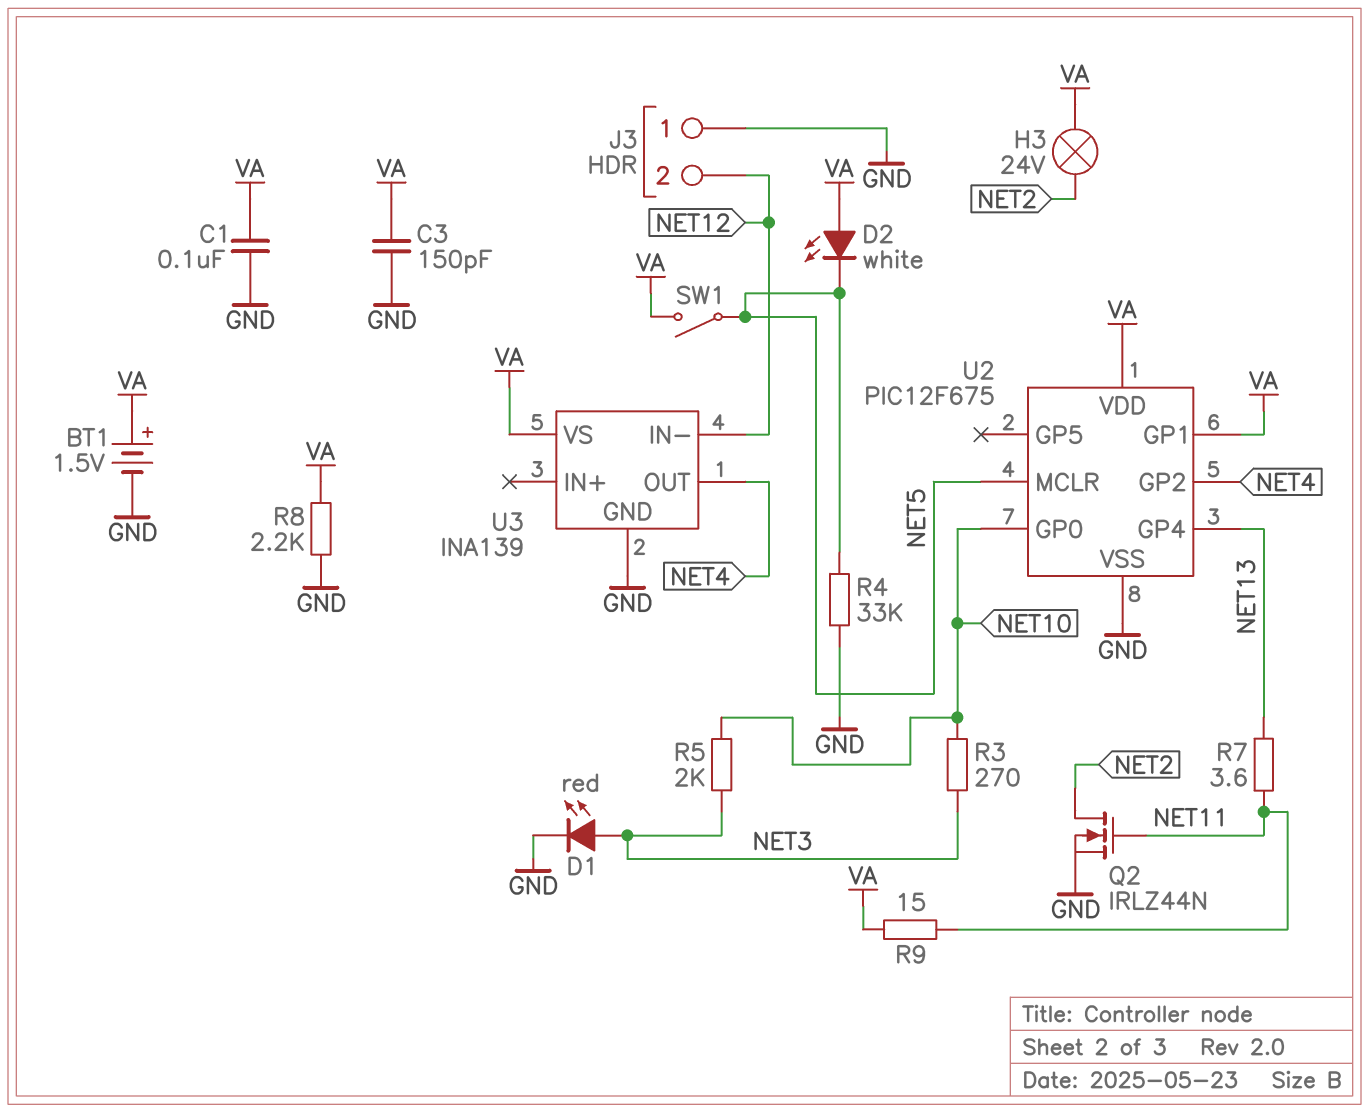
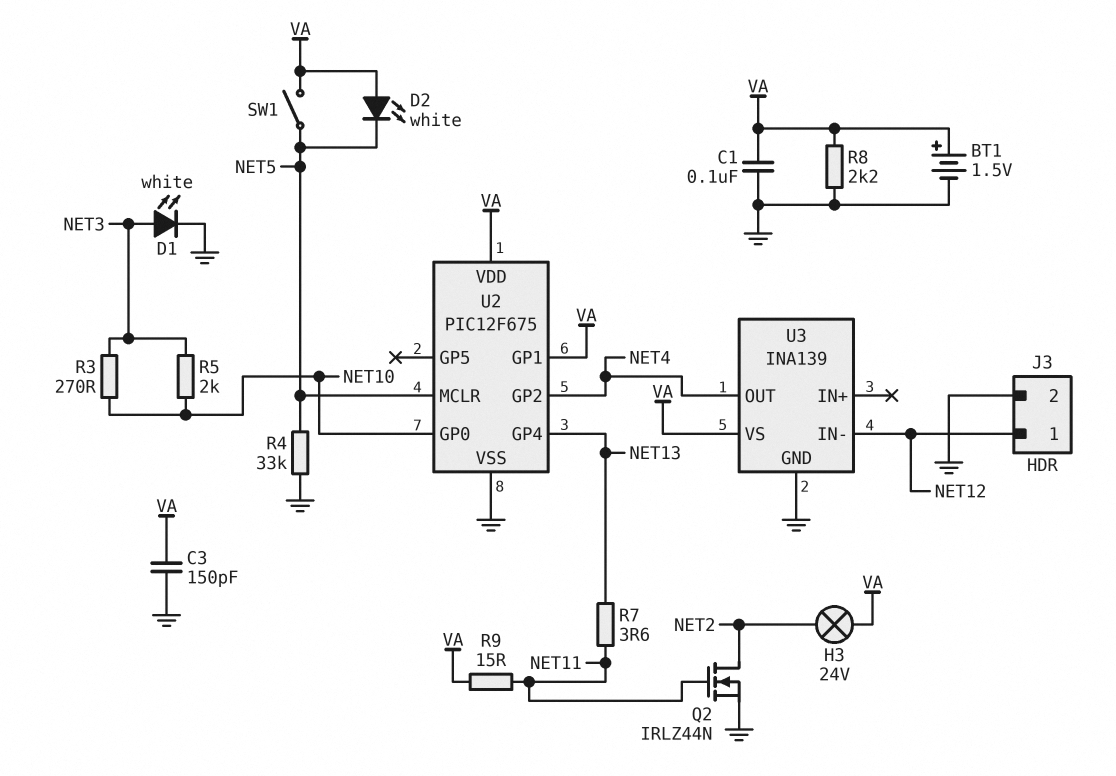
D1: LED red (A NET3, K GND) -> LED white (A NET3, K GND)
J3 pin 1: GND -> NET12
J3 pin 2: NET12 -> GND

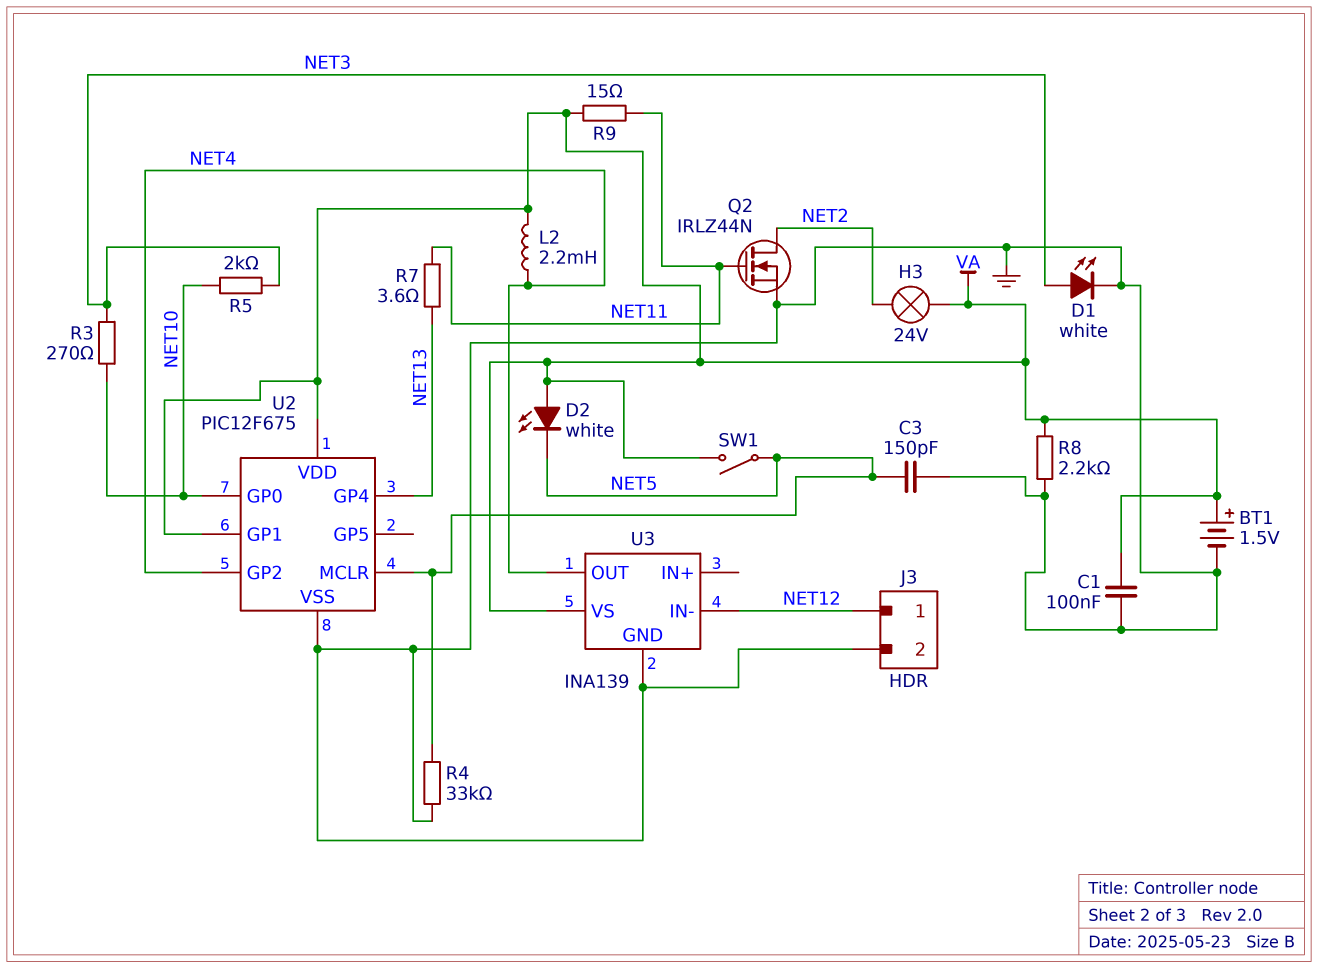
C3: 150pF (GND, VA) -> 150pF (GND, NET5)
L2: none -> 2.2mH (NET4, VA)

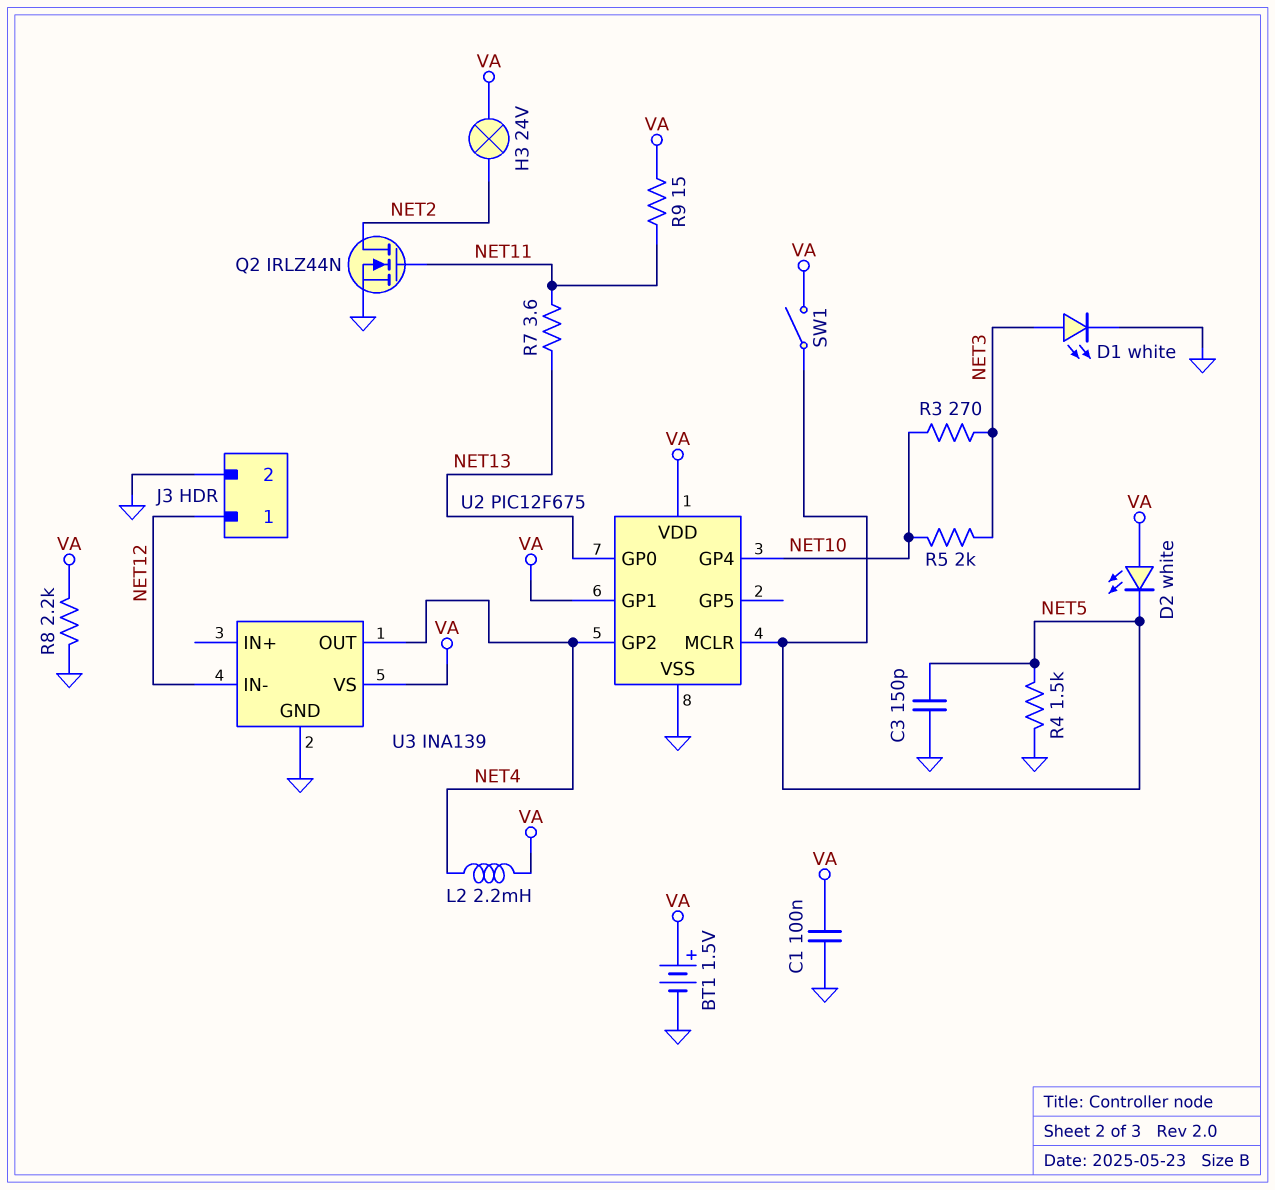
R4: 33k (GND, NET5) -> 1.5k (GND, NET5)
U2 pin GP0: NET10 -> NET13
U2 pin GP4: NET13 -> NET10

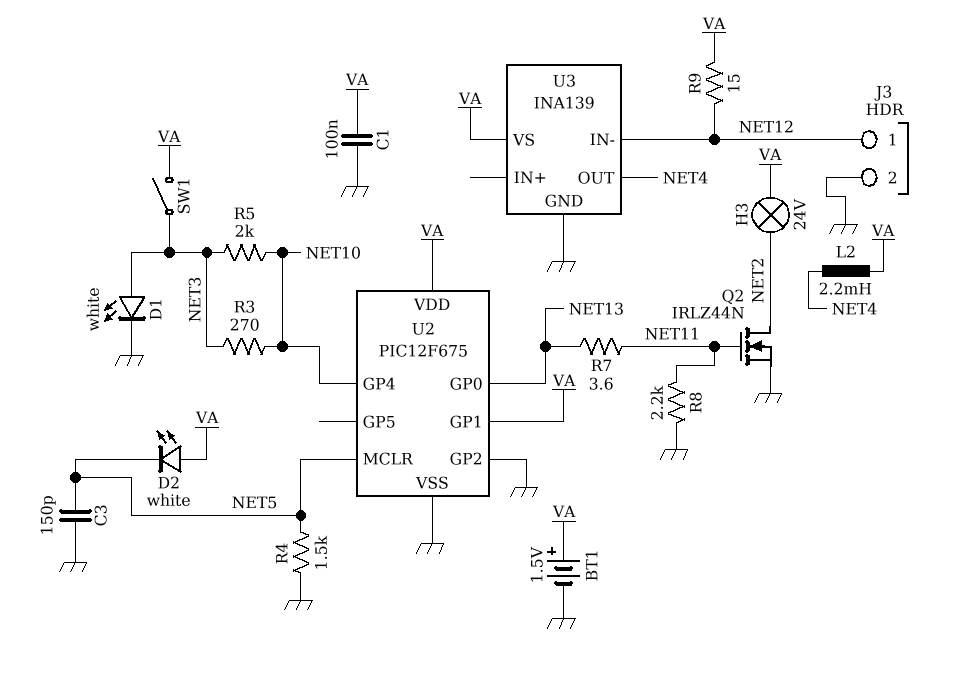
R8: 2.2k (GND, VA) -> 2.2k (GND, NET11)
R9: 15 (NET11, VA) -> 15 (NET12, VA)
SW1: switch (NET5, VA) -> switch (NET3, VA)
U2 pin GP2: NET4 -> GND

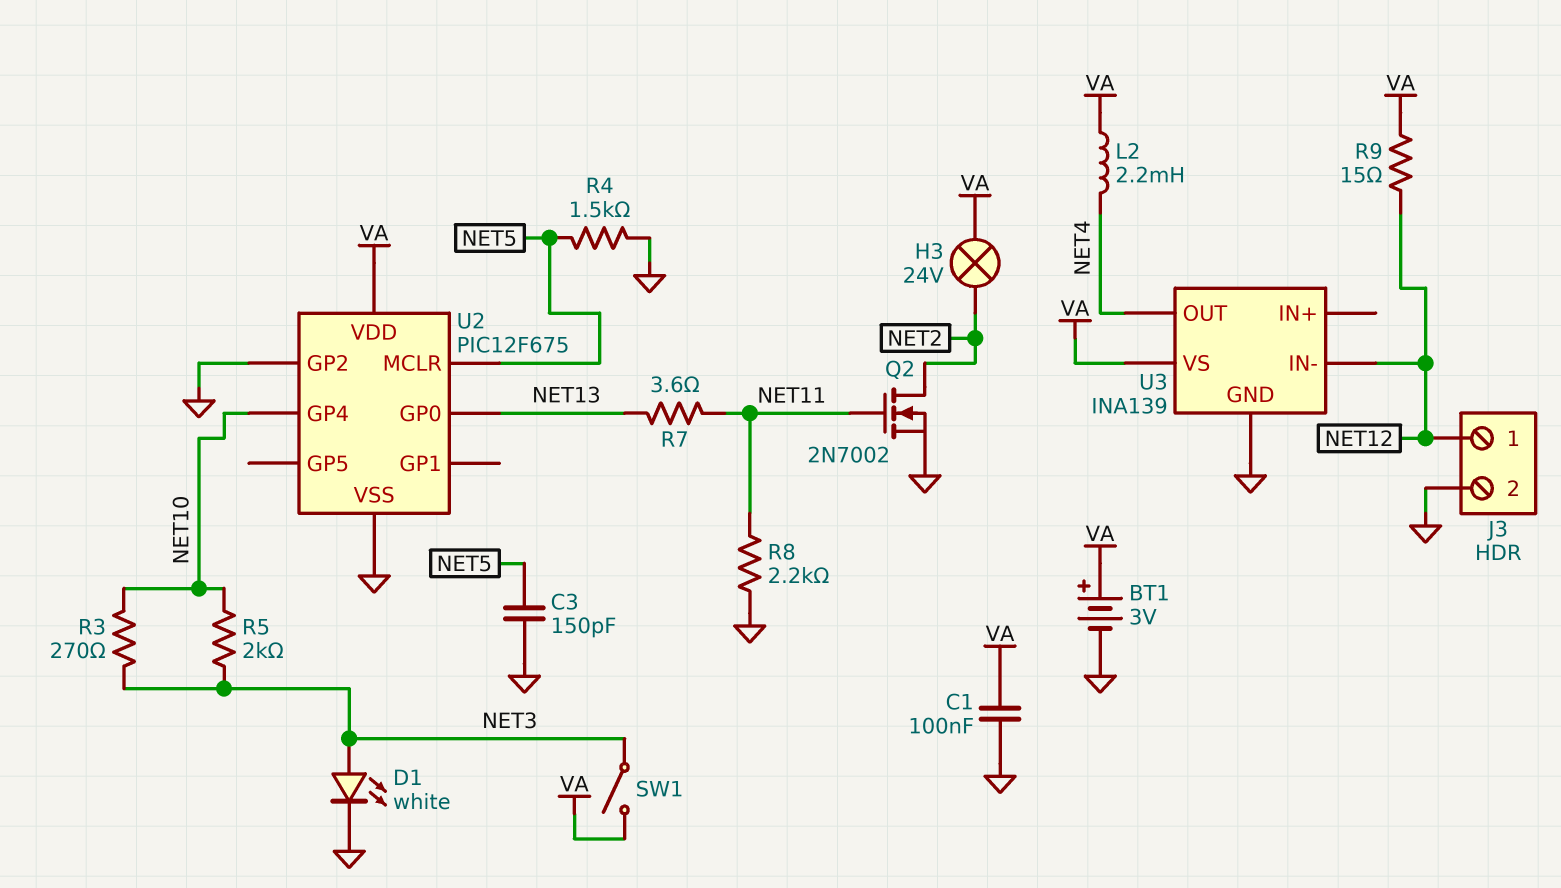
BT1: 1.5V (plus VA, minus GND) -> 3V (plus VA, minus GND)
D2: LED white (A VA, K NET5) -> none
Q2: NMOS IRLZ44N (G NET11, D NET2, S GND) -> NMOS 2N7002 (G NET11, D NET2, S GND)
U2 pin GP1: VA -> none

